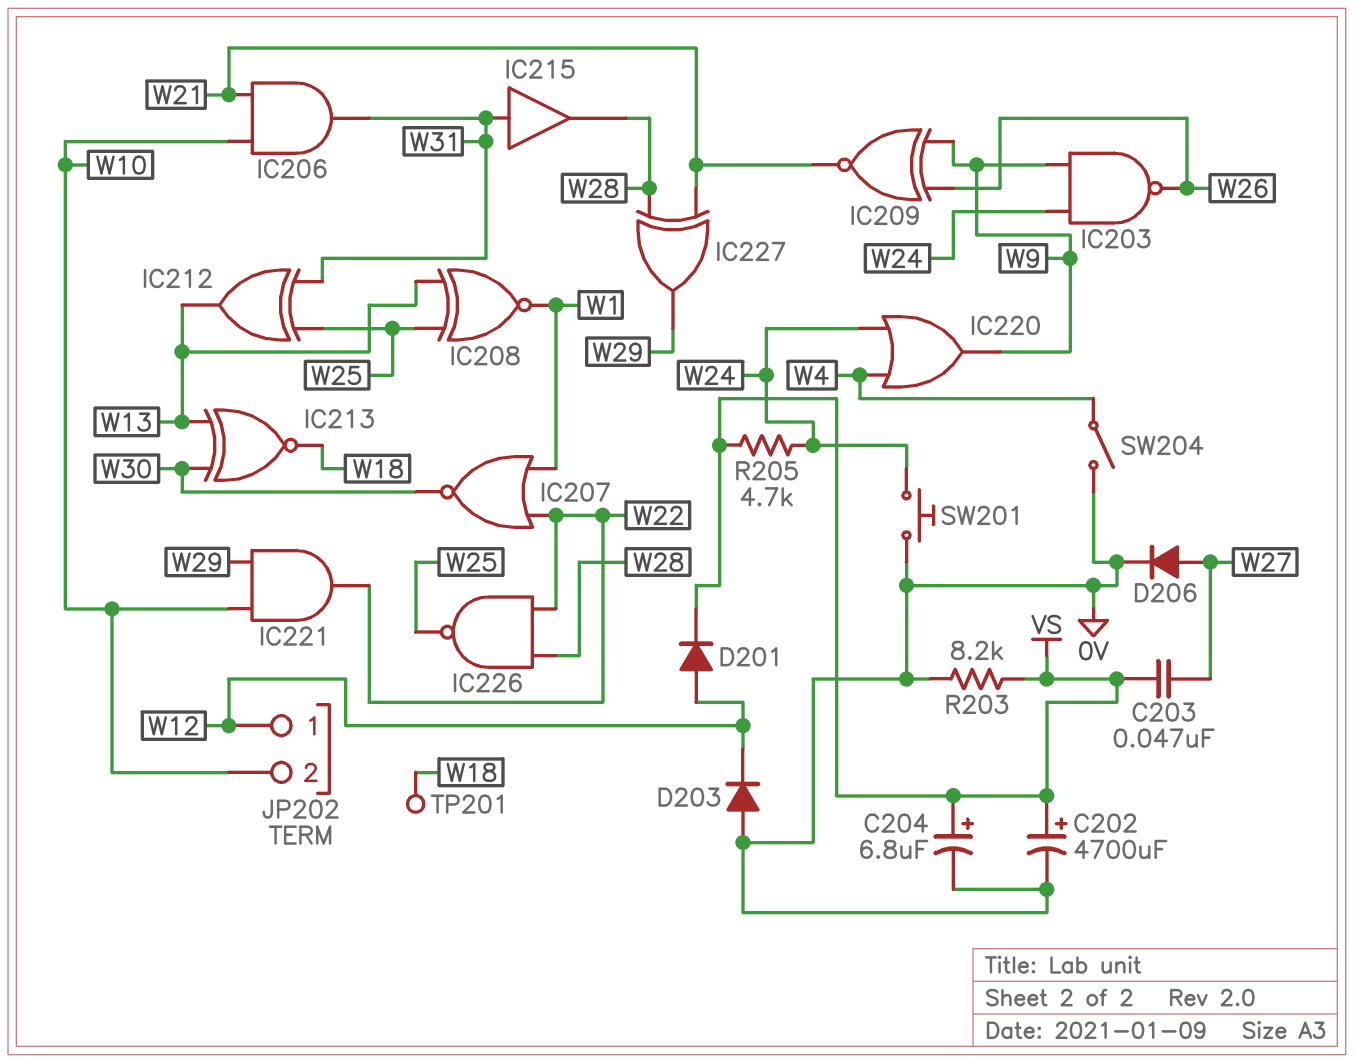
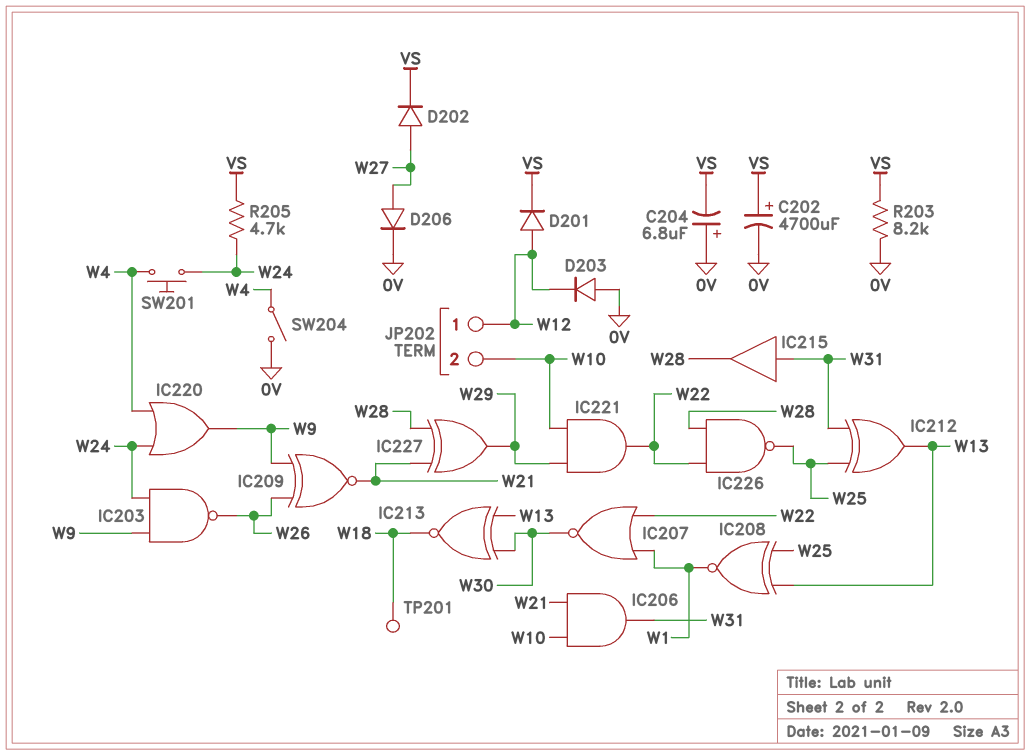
C203: 47nF (VS, W27) -> none
C204: 6.8uF (plus VS, minus 0V) -> 6.8uF (plus 0V, minus VS)
D202: none -> diode (A W27, K VS)
SW201: button (0V, W24) -> button (W4, W24)

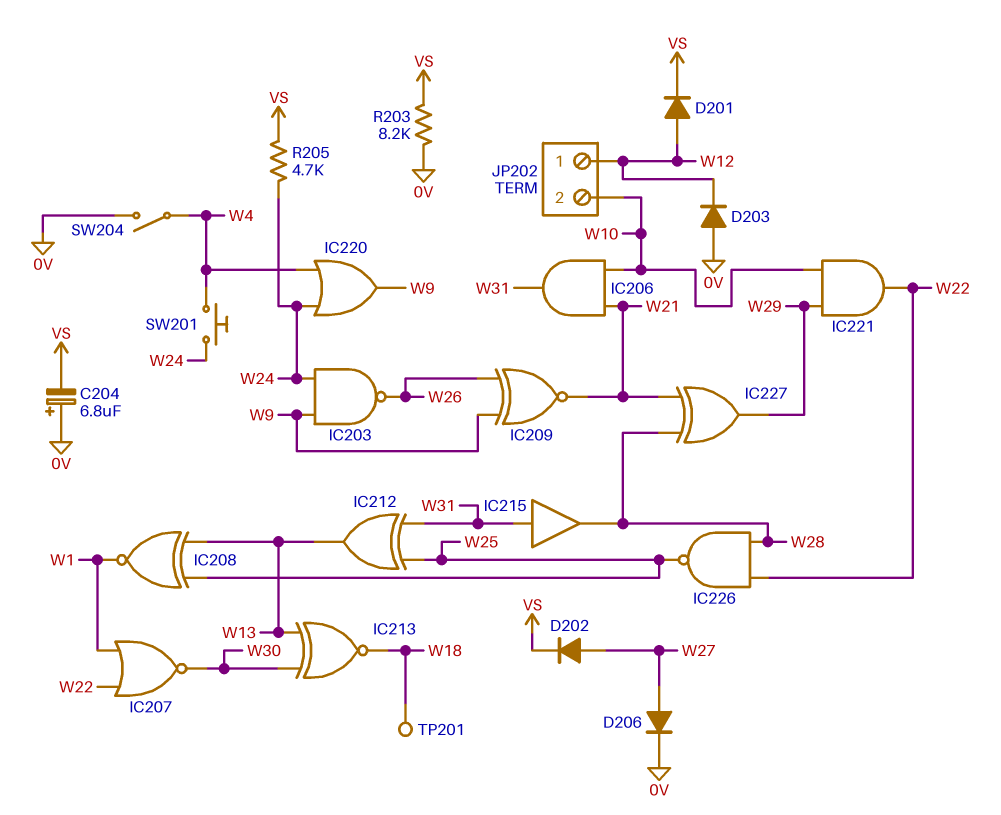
C202: 4700uF (plus VS, minus 0V) -> none

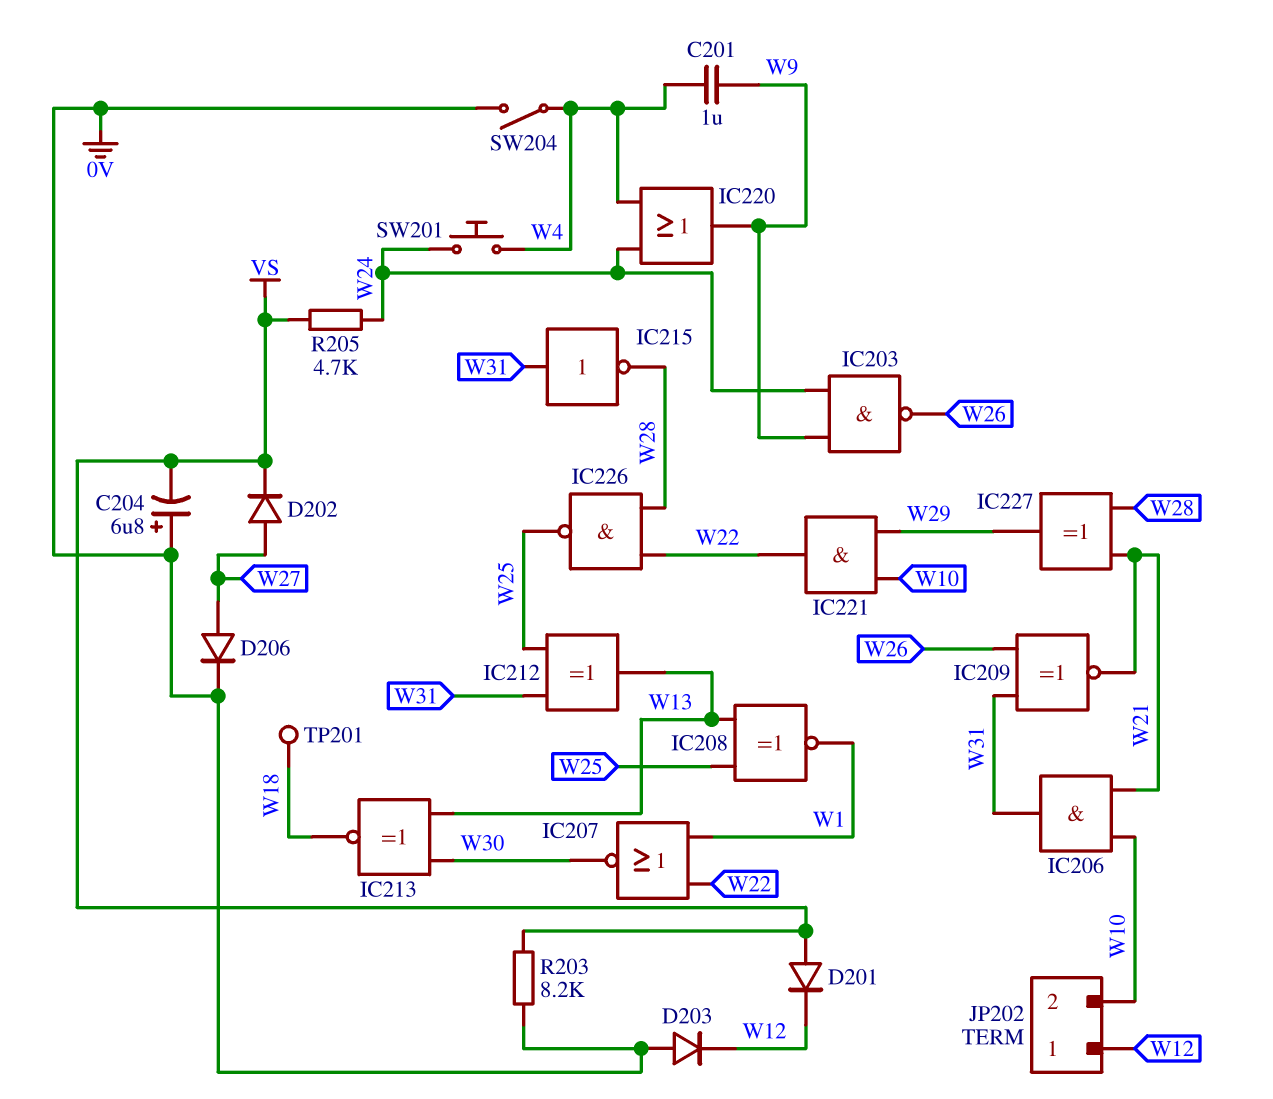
C201: none -> 1uF (W4, W9)
D201: diode (A W12, K VS) -> diode (A VS, K W12)
IC209: XNOR (in W9, in W26, out W21) -> XNOR (in W26, in W31, out W21)
IC215: buffer (in W31, out W28) -> NOT (in W31, out W28)

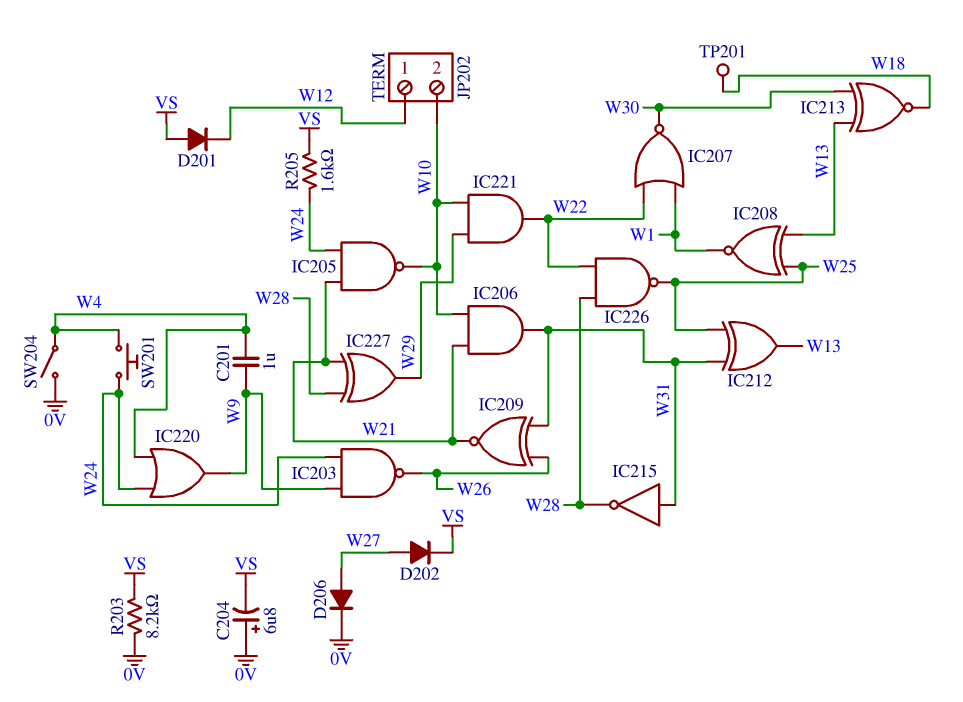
D203: diode (A 0V, K W12) -> none
IC205: none -> NAND (in W21, in W24, out W10)
R205: 4.7k (VS, W24) -> 1.6k (VS, W24)

